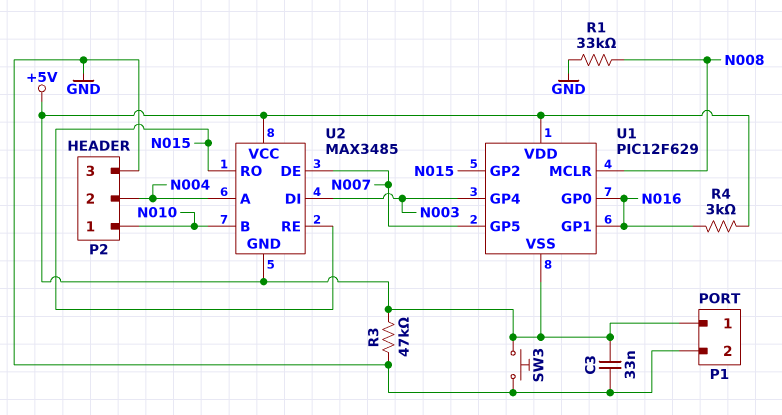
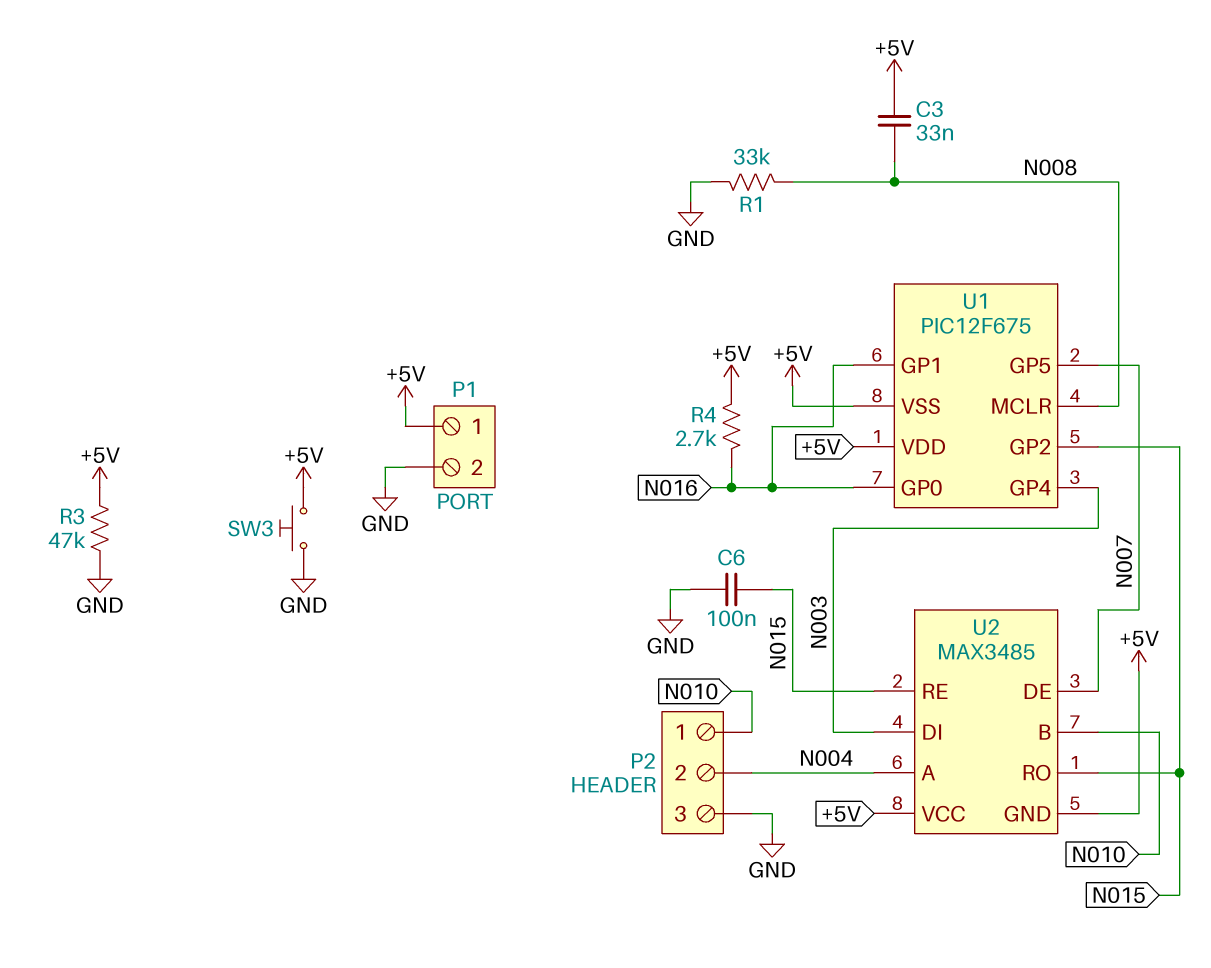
C3: 33nF (+5V, GND) -> 33nF (+5V, N008)
C6: none -> 100nF (GND, N015)
R4: 3k (+5V, N016) -> 2.7k (+5V, N016)
U1: PIC12F629 -> PIC12F675

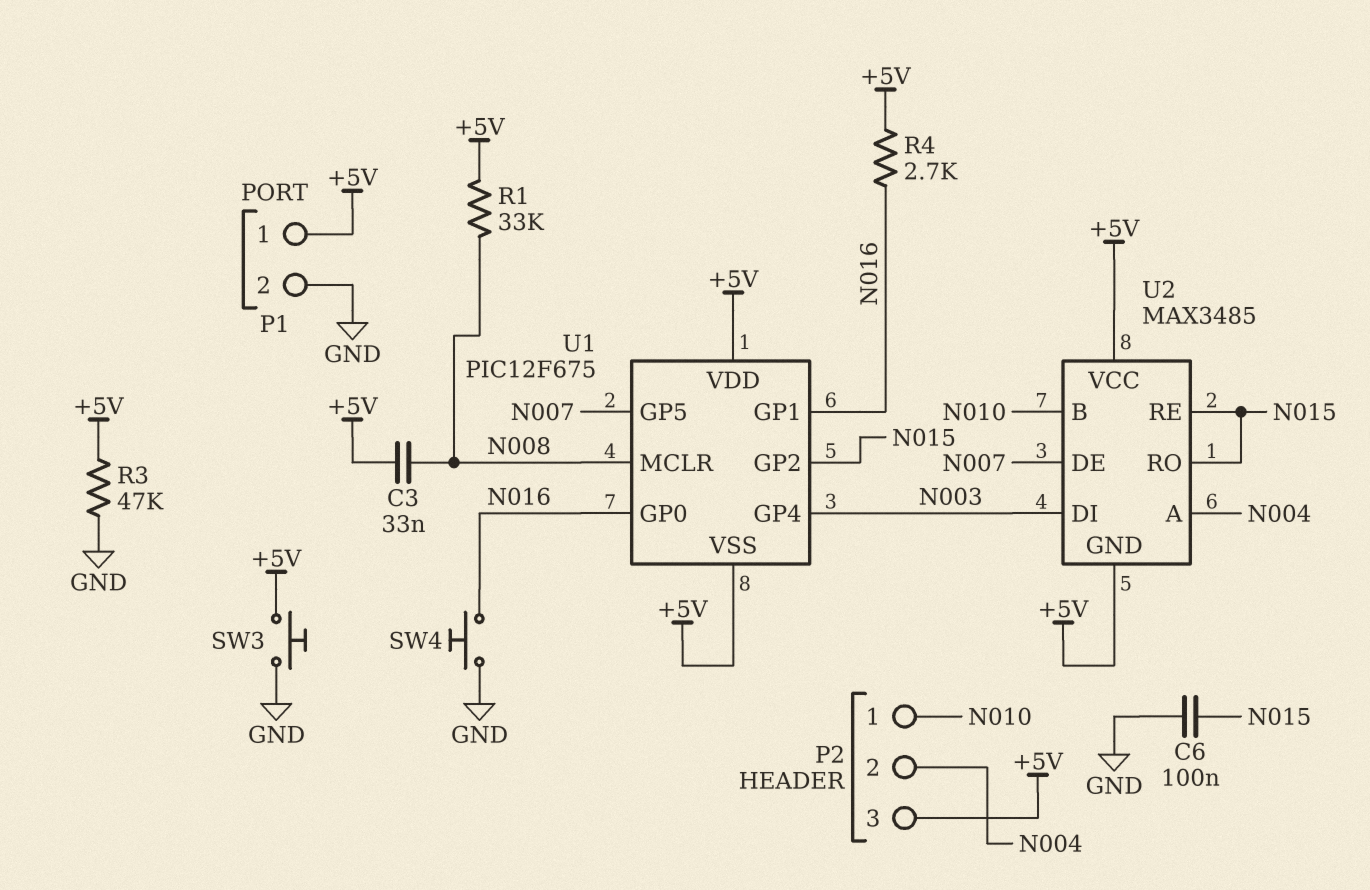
P2 pin 3: GND -> +5V
R1: 33k (GND, N008) -> 33k (+5V, N008)
SW4: none -> button (GND, N016)

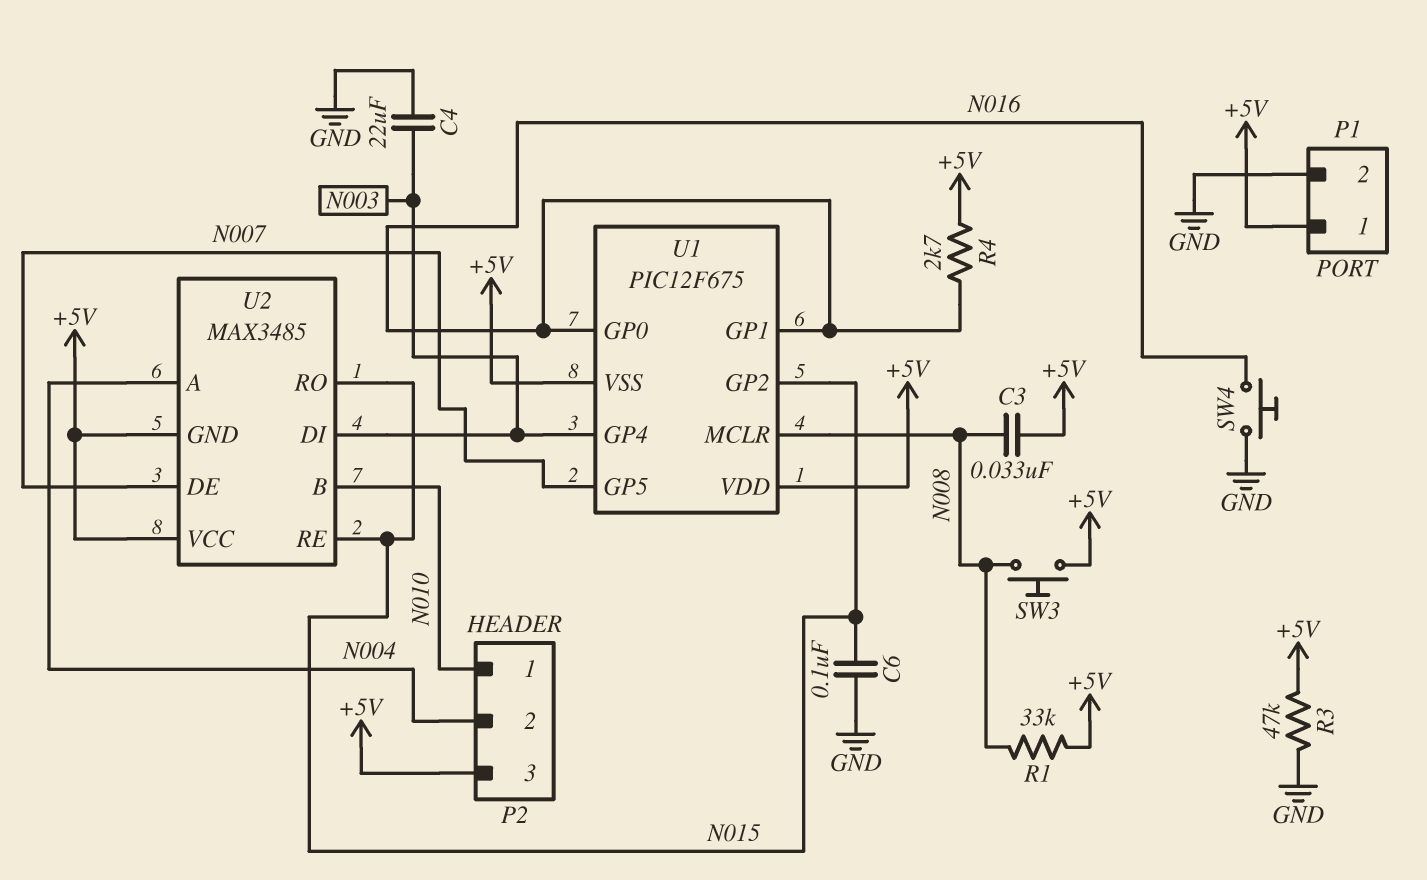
C4: none -> 22uF (GND, N003)
SW3: button (+5V, GND) -> button (+5V, N008)

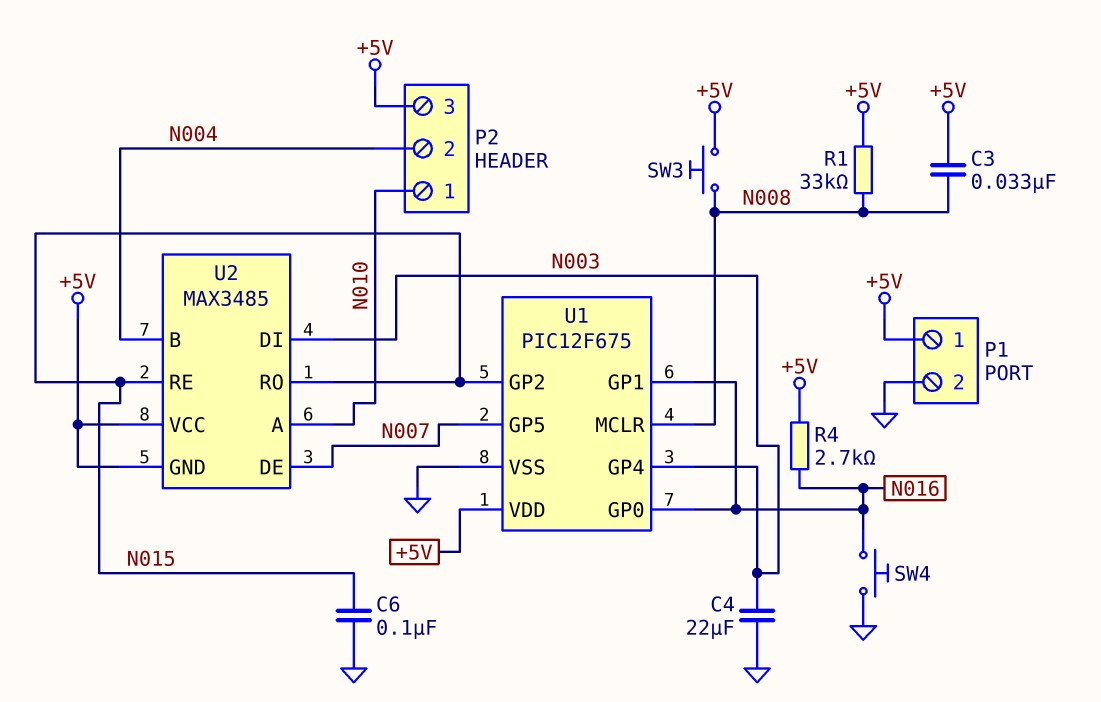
R3: 47k (+5V, GND) -> none
U1 pin VSS: +5V -> GND
U2 pin A: N004 -> N010
U2 pin B: N010 -> N004

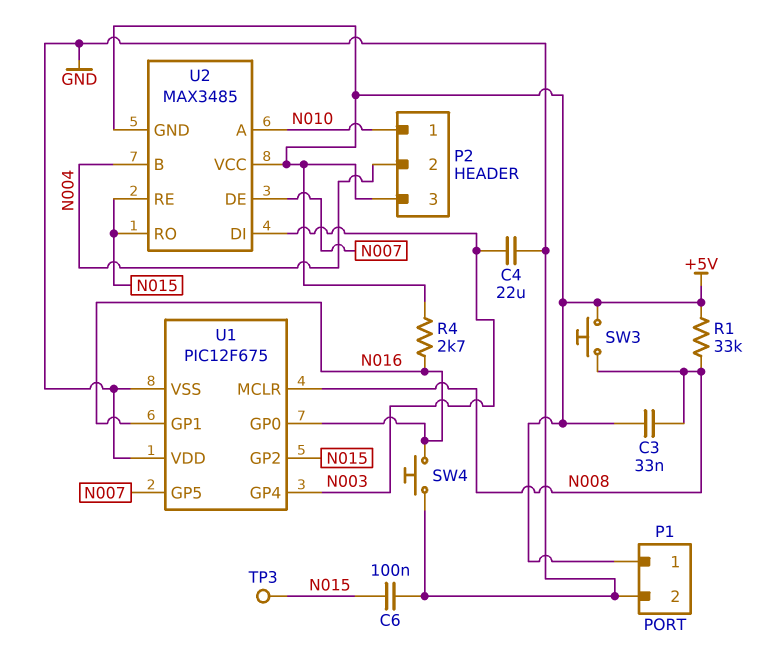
TP3: none -> test point (N015)
U1 pin VDD: +5V -> GND

